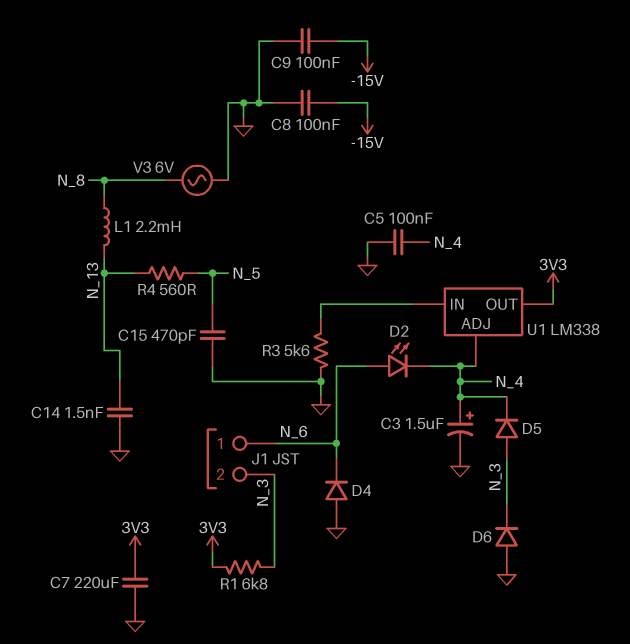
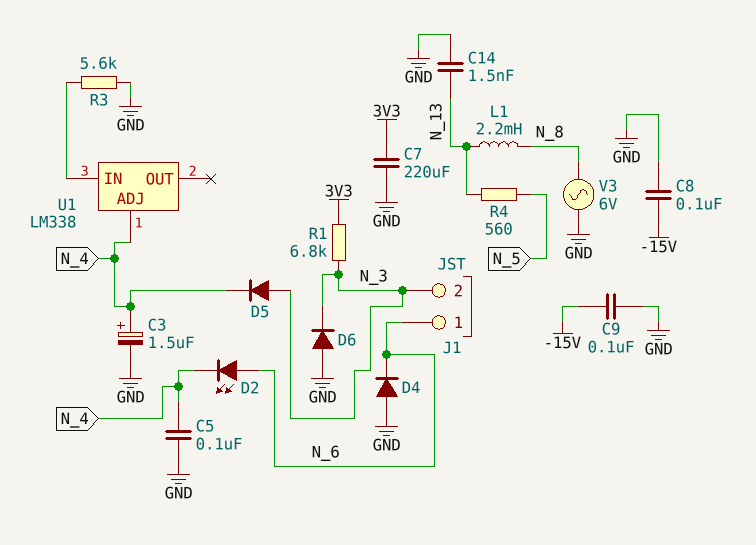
C15: 470pF (GND, N_5) -> none
U1 pin OUT: 3V3 -> none

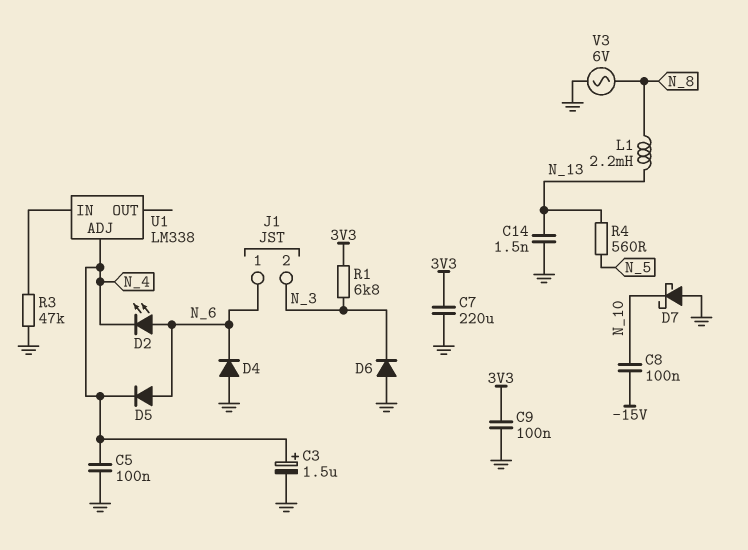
C8: 100nF (-15V, GND) -> 100nF (-15V, N_10)
C9: 100nF (-15V, GND) -> 100nF (3V3, GND)
D5: diode (A N_3, K N_4) -> diode (A N_6, K N_4)
D7: none -> schottky (A GND, K N_10)
R3: 5.6k (GND, U1/IN) -> 47k (GND, U1/IN)

